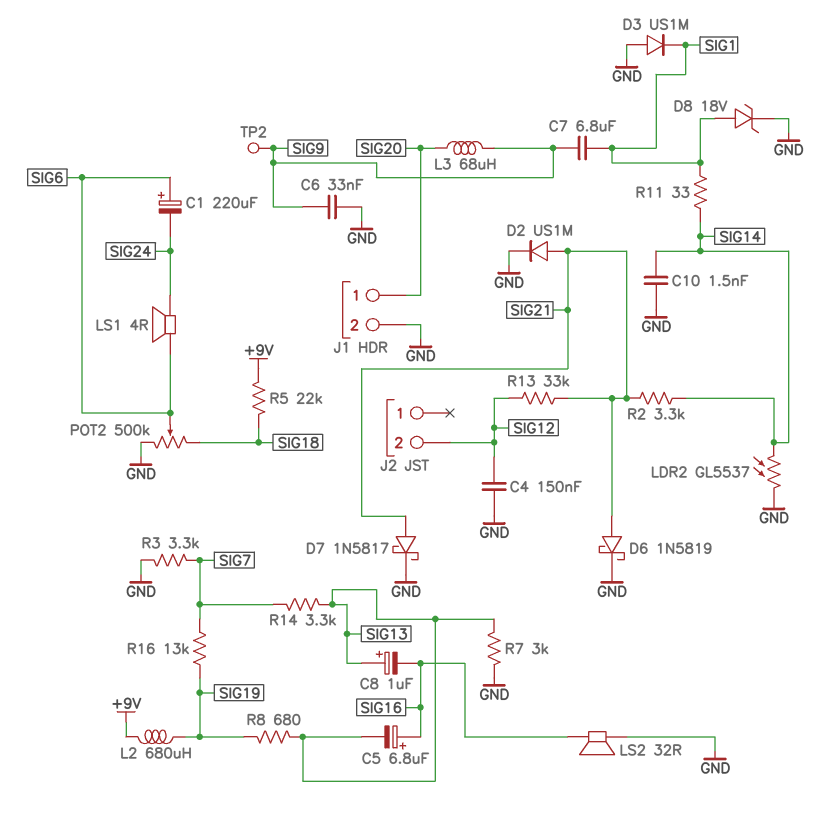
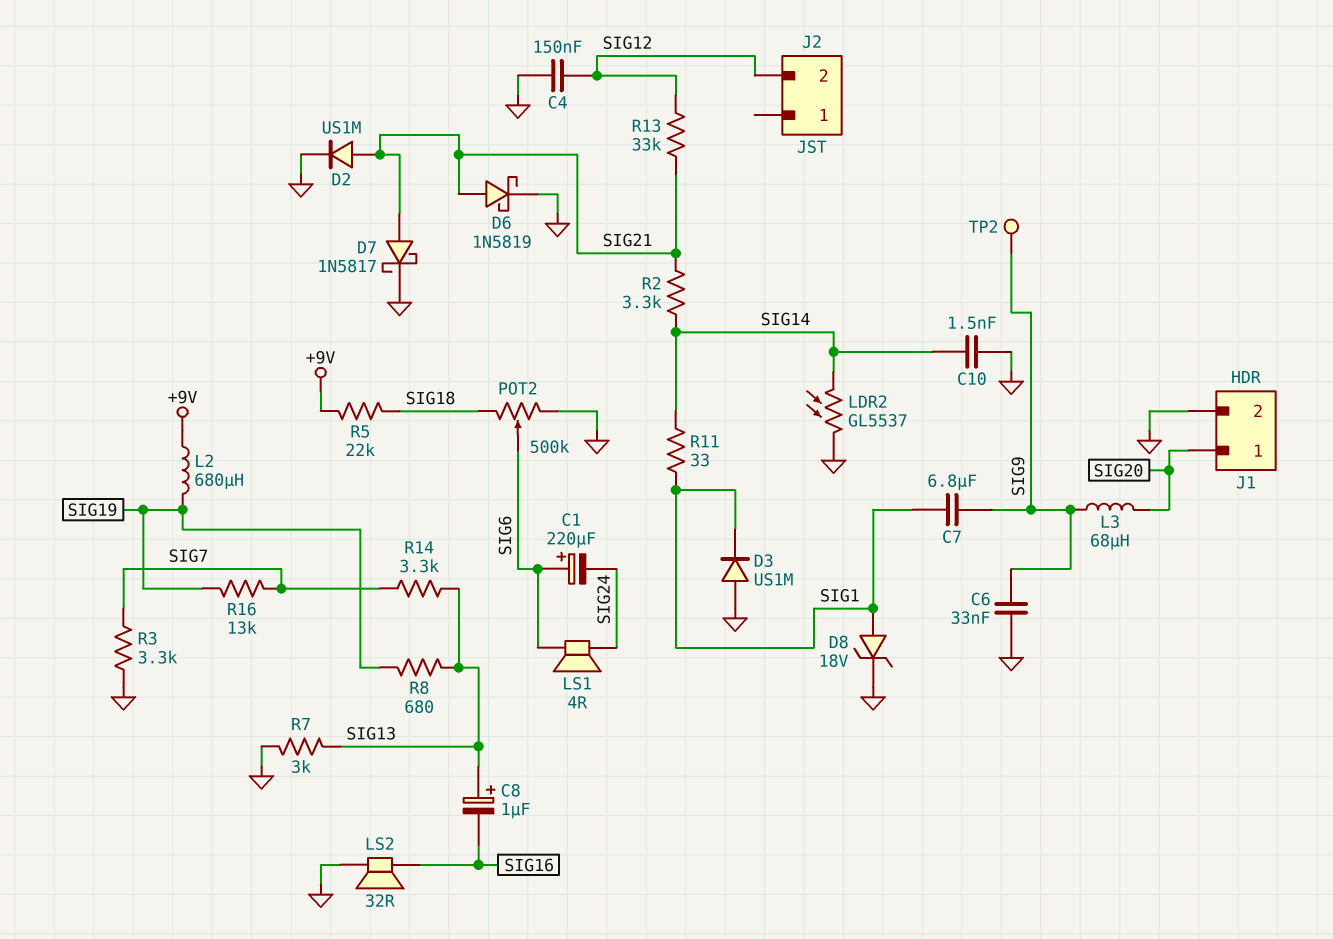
C5: 6.8uF (plus SIG16, minus SIG13) -> none

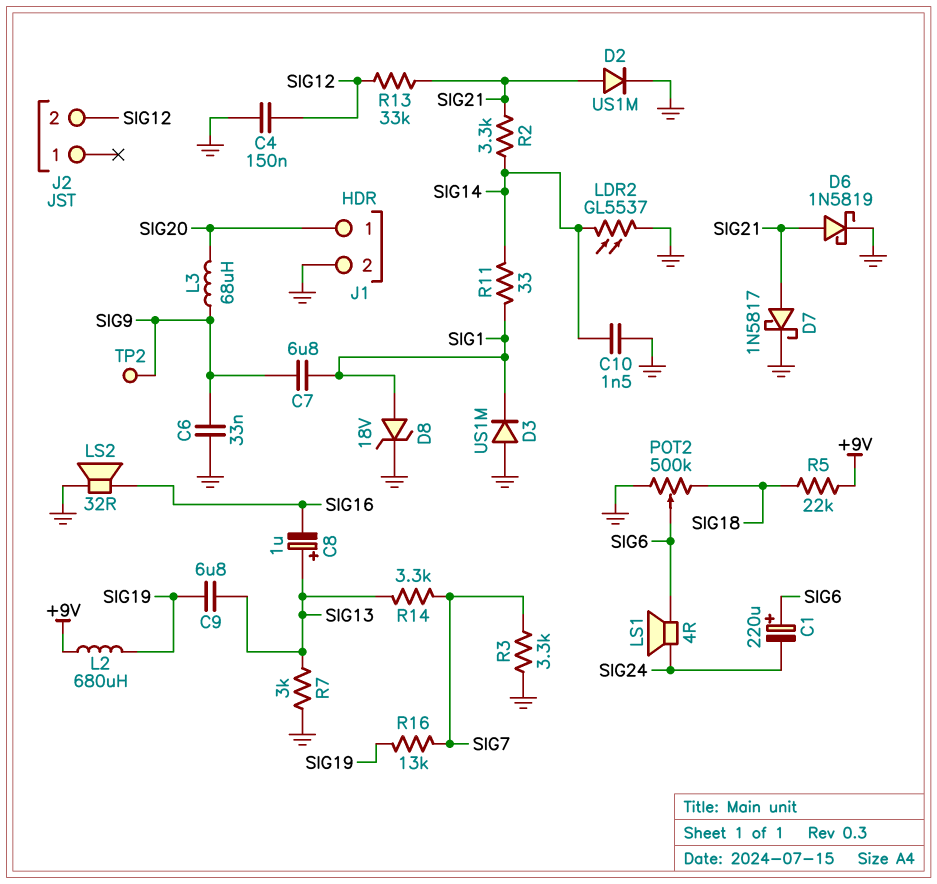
C9: none -> 6.8uF (SIG13, SIG19)
R8: 680 (SIG13, SIG19) -> none

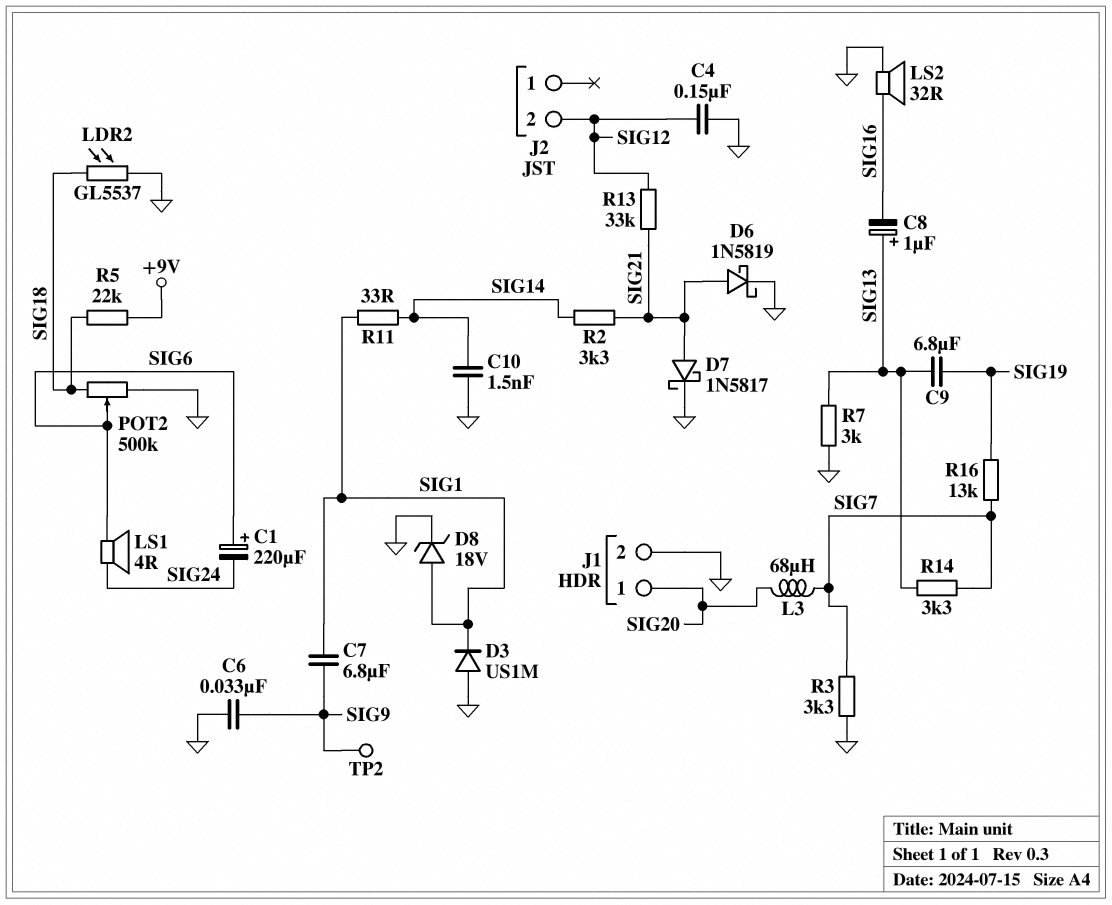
D2: diode US1M (A SIG21, K GND) -> none
L2: 680uH (+9V, SIG19) -> none
L3: 68uH (SIG9, SIG20) -> 68uH (SIG7, SIG20)
LDR2: GL5537 (GND, SIG14) -> GL5537 (GND, SIG18)

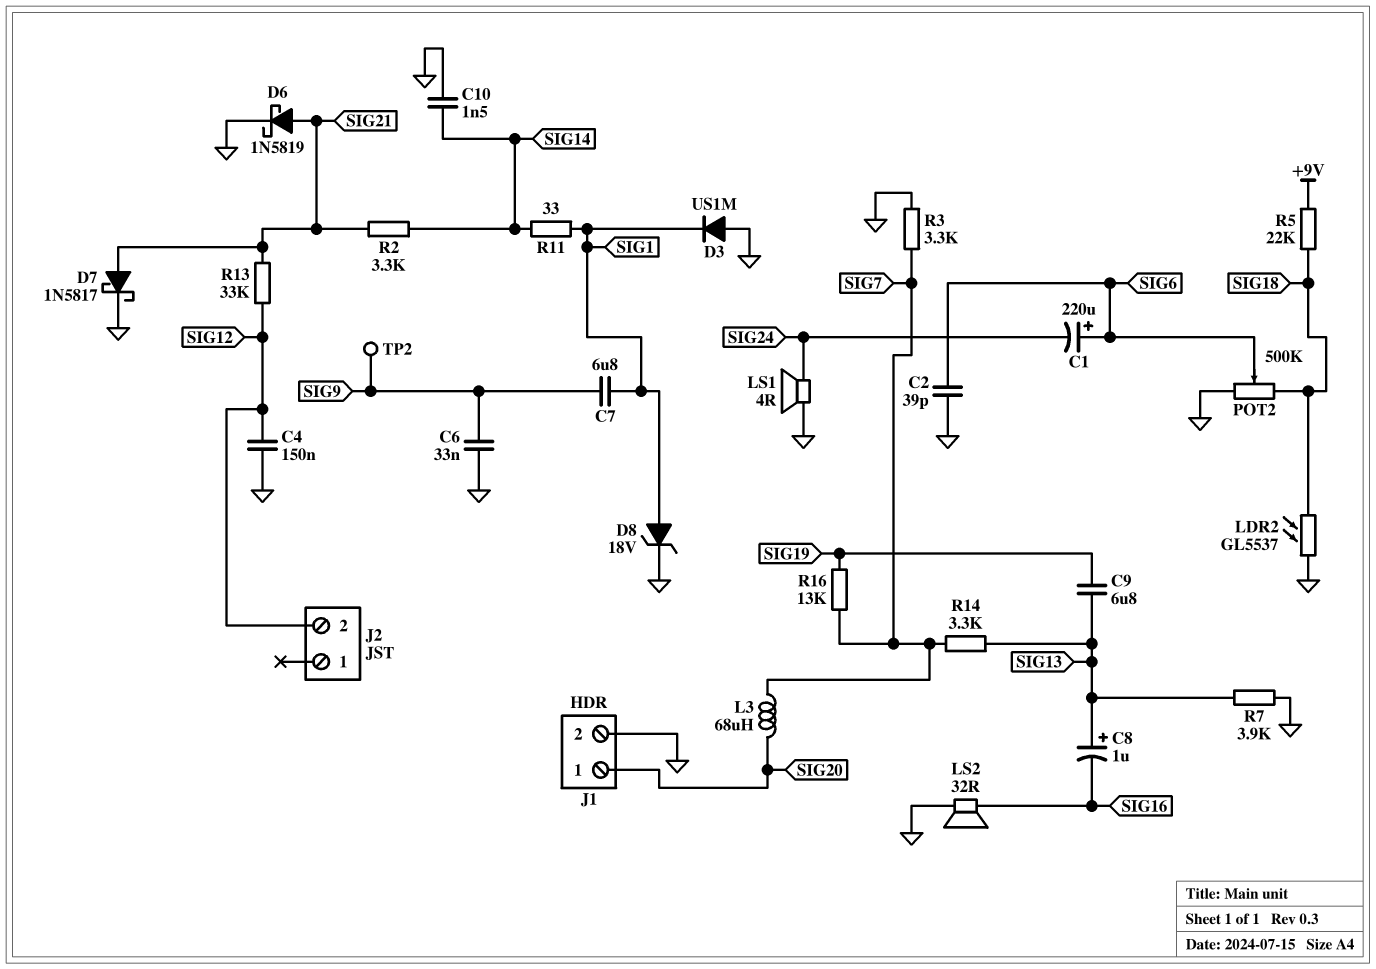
C2: none -> 39pF (GND, SIG6)
LS1: speaker 4R (SIG6, SIG24) -> speaker 4R (GND, SIG24)
R7: 3k (GND, SIG13) -> 3.9k (GND, SIG13)

